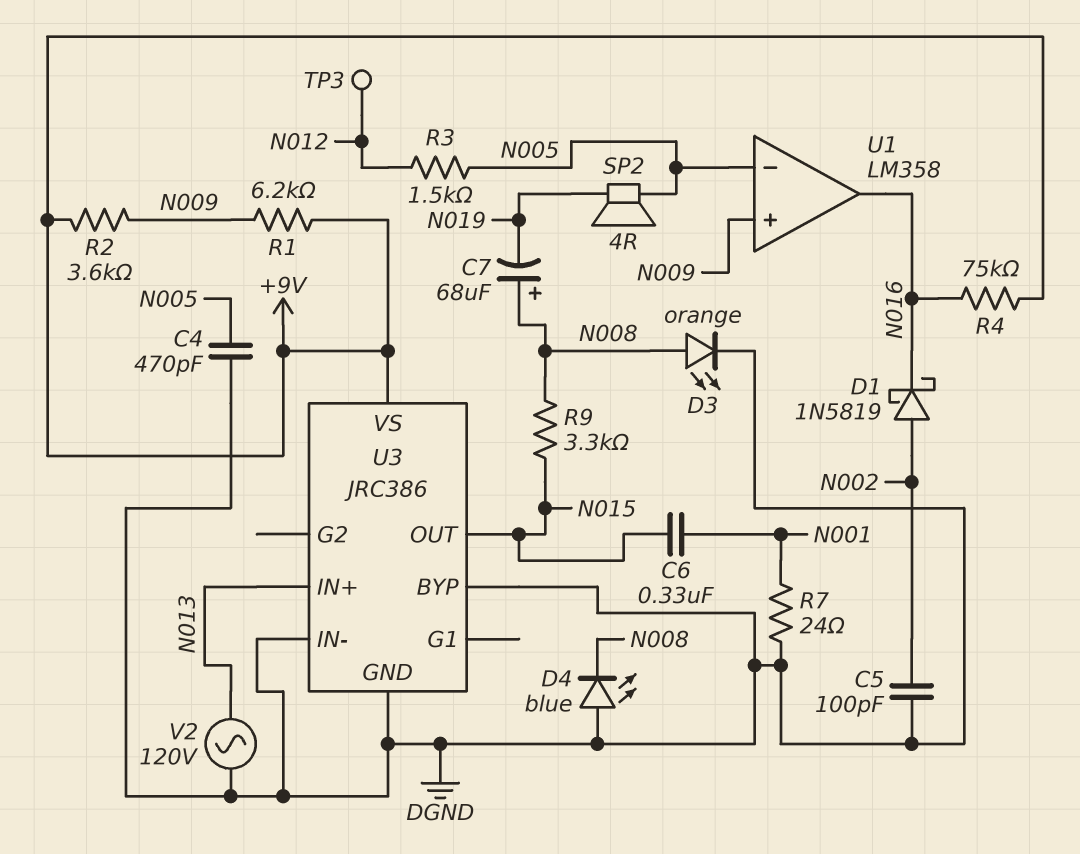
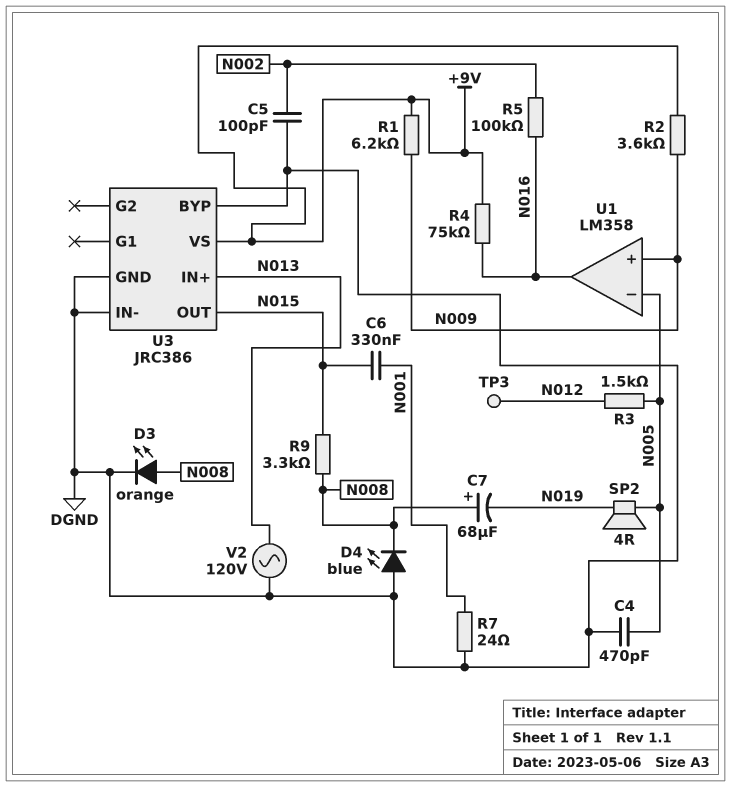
D1: schottky 1N5819 (A N002, K N016) -> none
R5: none -> 100k (N002, N016)

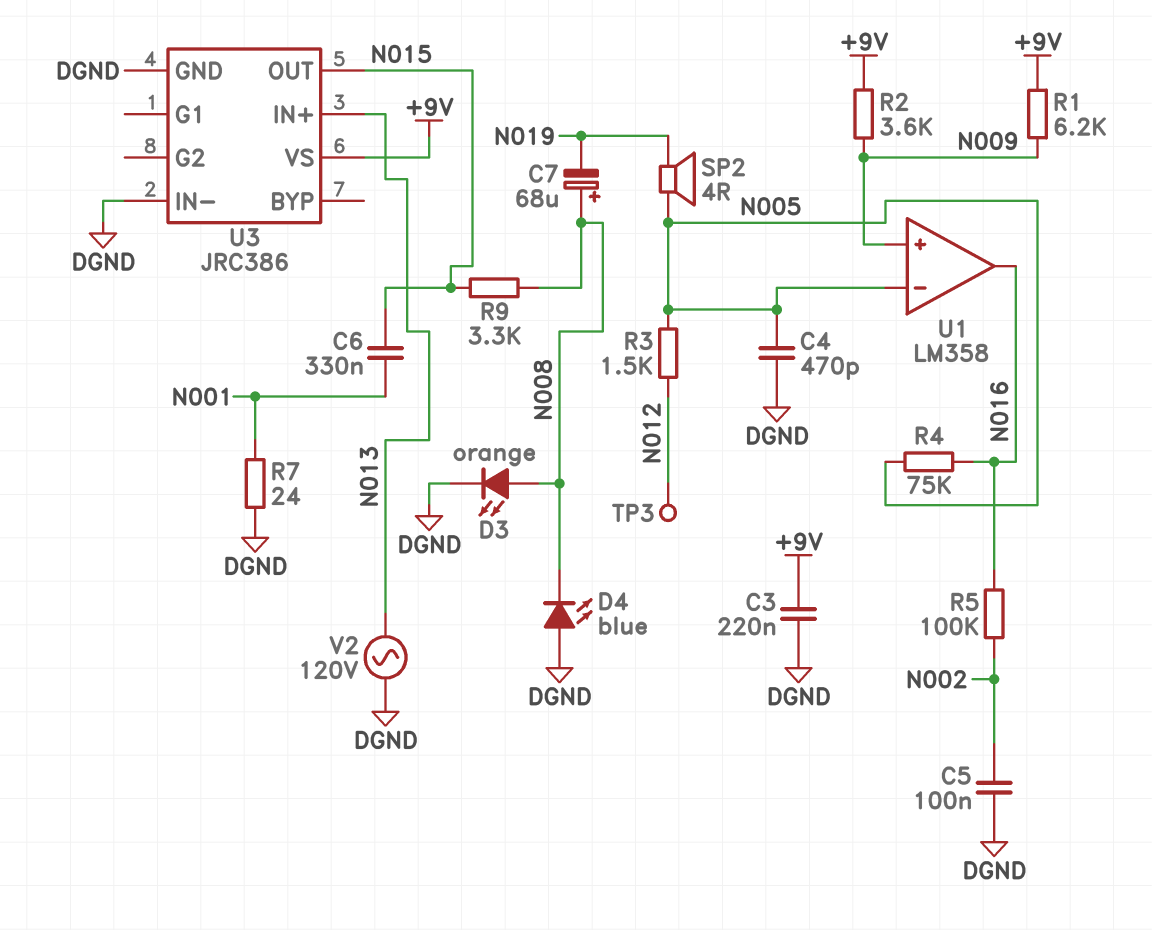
C3: none -> 220nF (+9V, DGND)
C5: 100pF (DGND, N002) -> 100nF (DGND, N002)
R4: 75k (+9V, N016) -> 75k (N005, N016)
U3 pin BYP: DGND -> none

